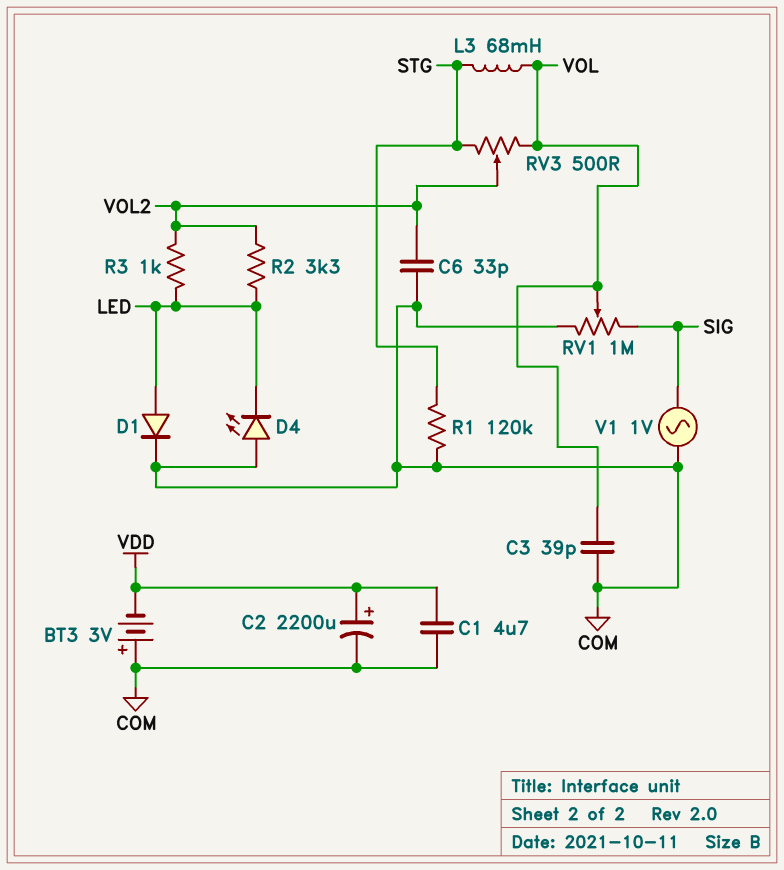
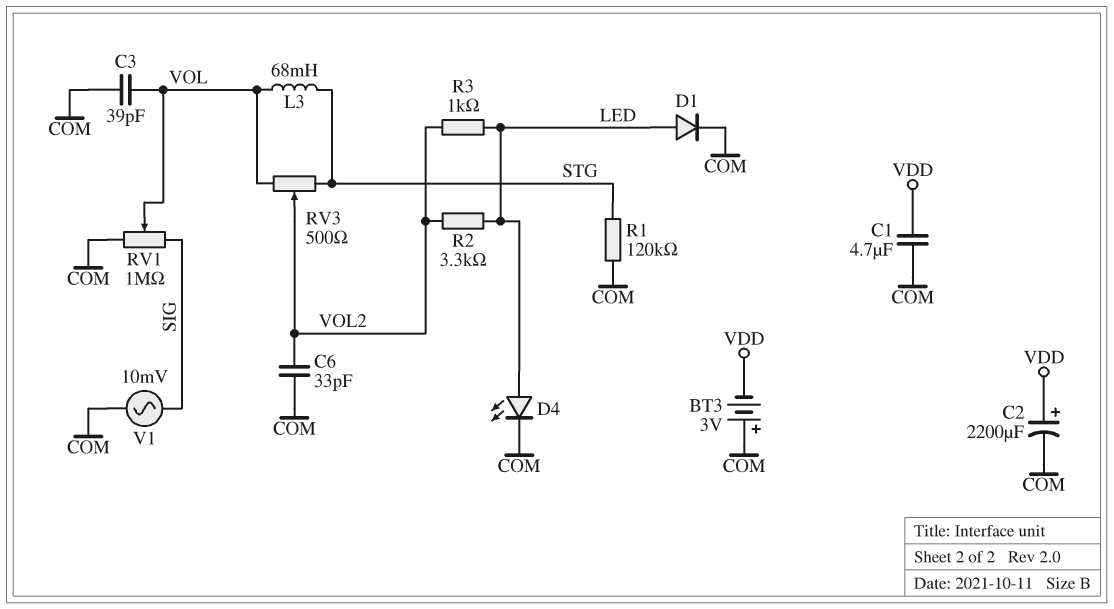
D4: LED (A COM, K LED) -> LED (A LED, K COM)
V1: AC 1V (COM, SIG) -> AC 10mV (COM, SIG)

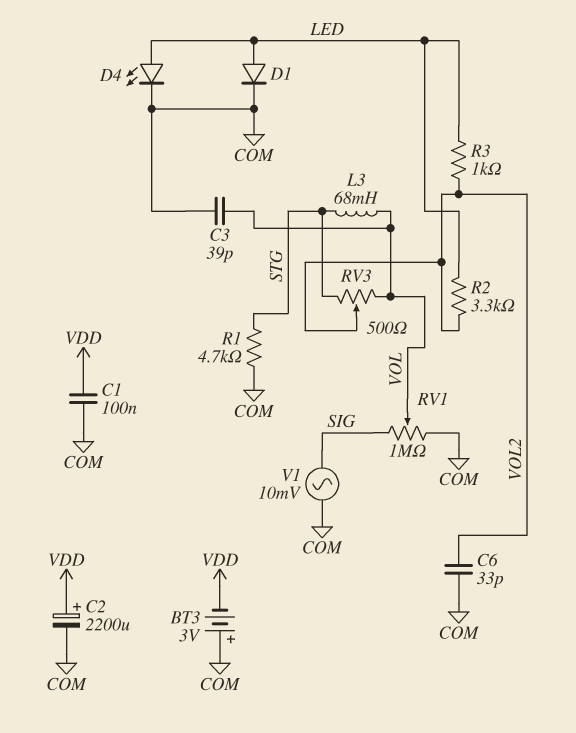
C1: 4.7uF (COM, VDD) -> 100nF (COM, VDD)
R1: 120k (COM, STG) -> 4.7k (COM, STG)

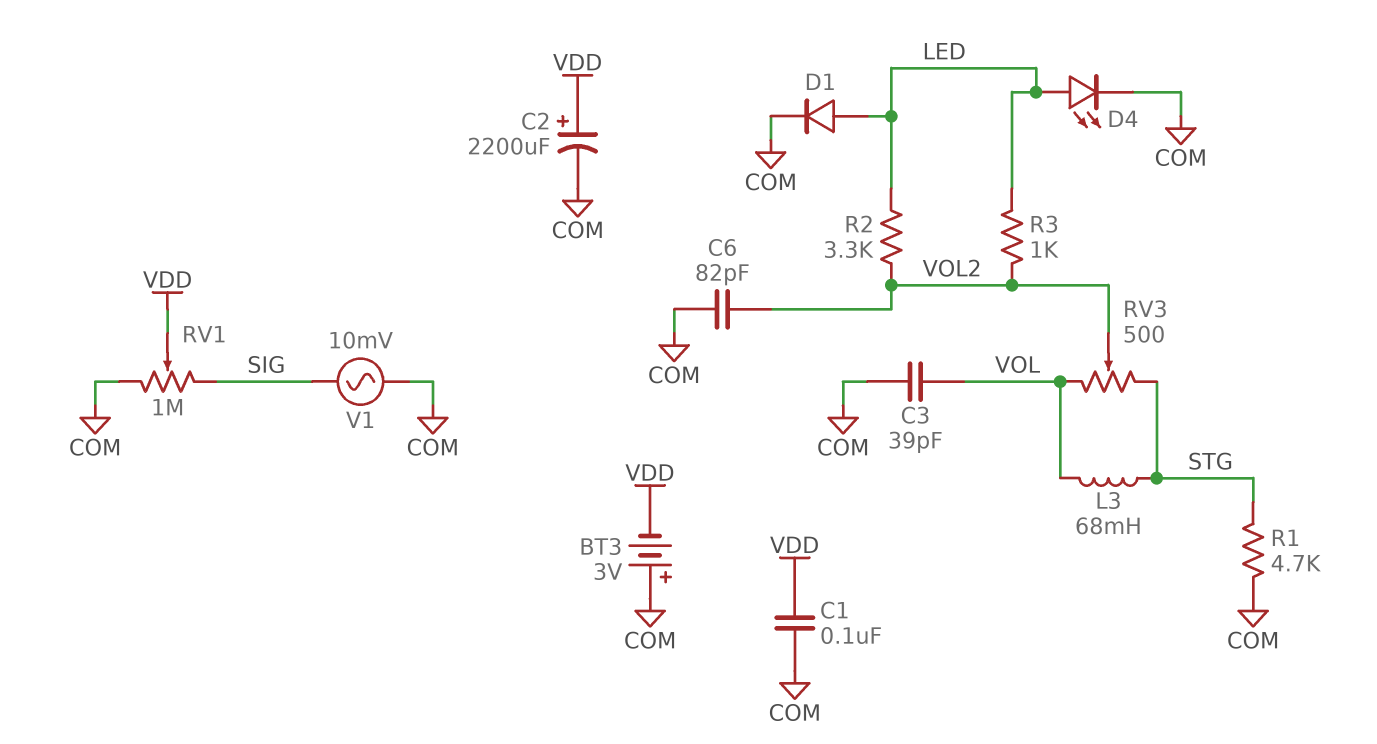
C6: 33pF (COM, VOL2) -> 82pF (COM, VOL2)
RV1: 1M (COM, SIG, wiper VOL) -> 1M (COM, SIG, wiper VDD)

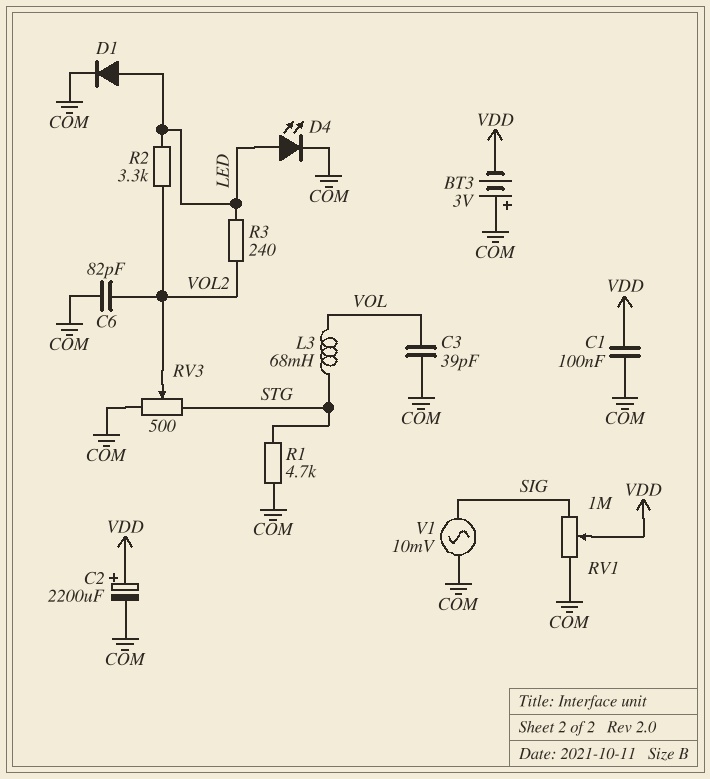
R3: 1k (LED, VOL2) -> 240 (LED, VOL2)
RV3: 500 (STG, VOL, wiper VOL2) -> 500 (COM, STG, wiper VOL2)

